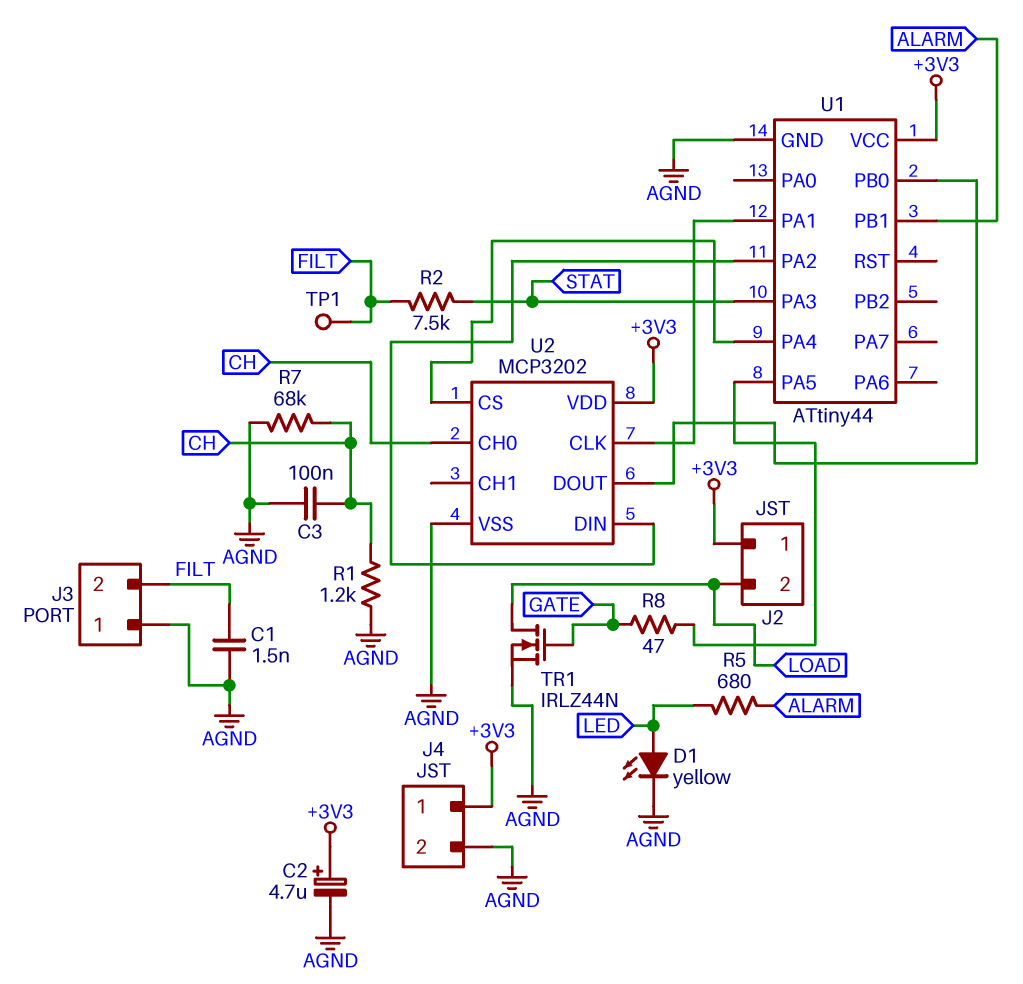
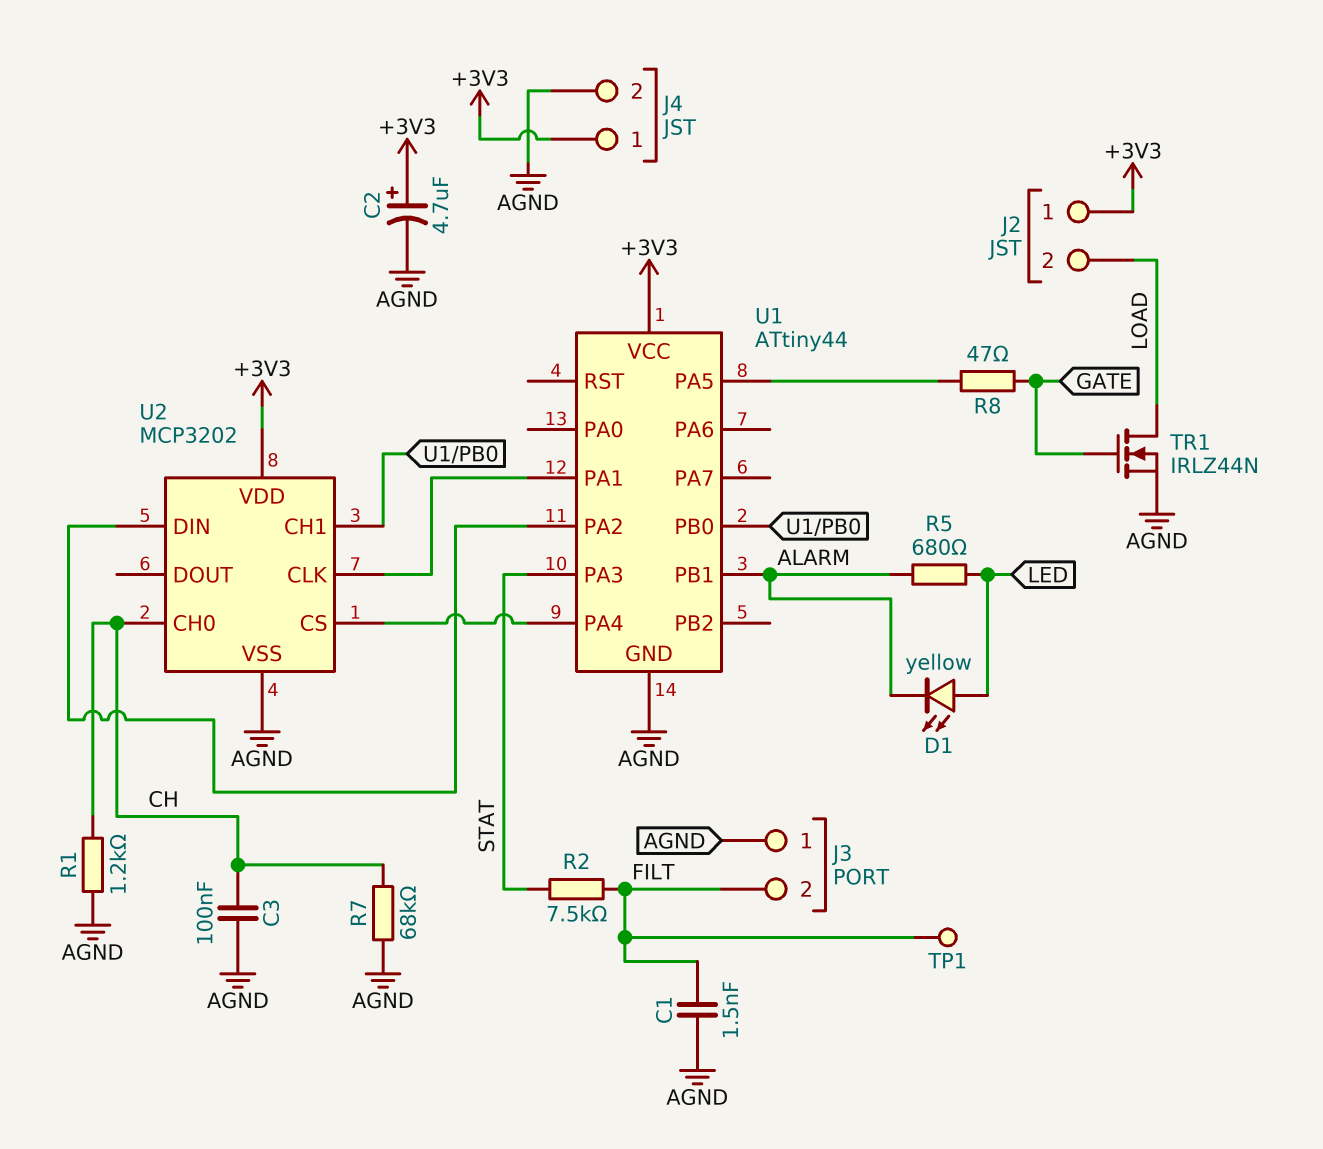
D1: LED yellow (A LED, K AGND) -> LED yellow (A LED, K ALARM)
U2 pin CH1: none -> U1/PB0
U2 pin DOUT: U1/PB0 -> none

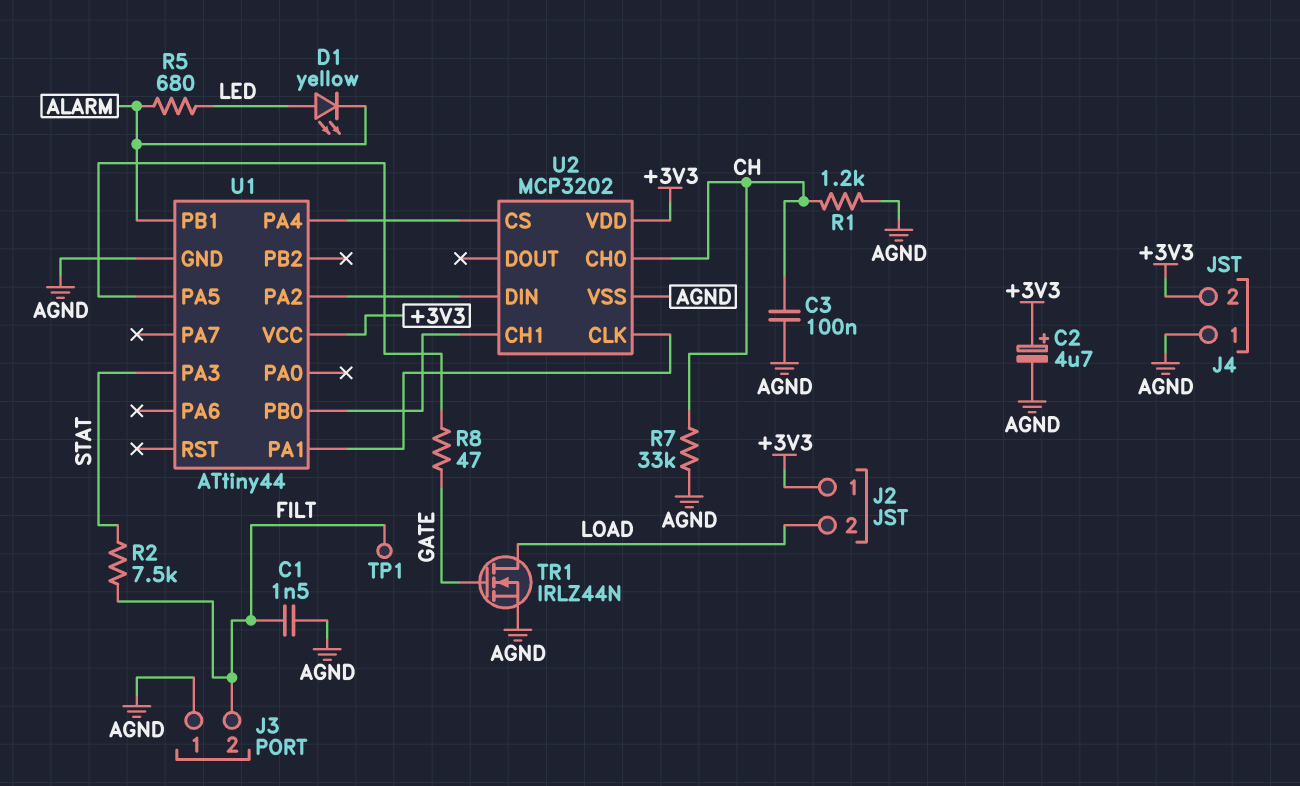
J4 pin 1: +3V3 -> AGND
J4 pin 2: AGND -> +3V3
R7: 68k (AGND, CH) -> 33k (AGND, CH)

